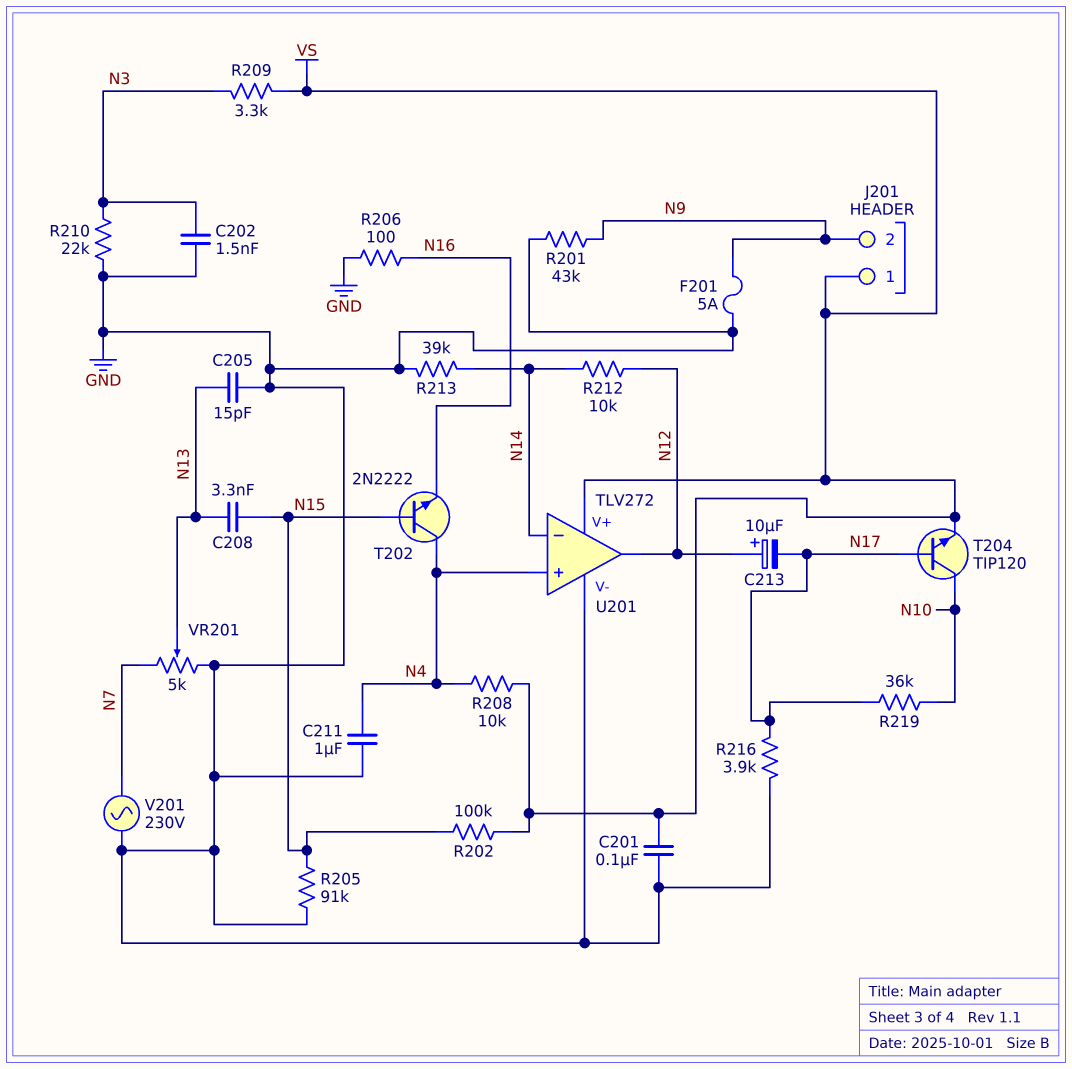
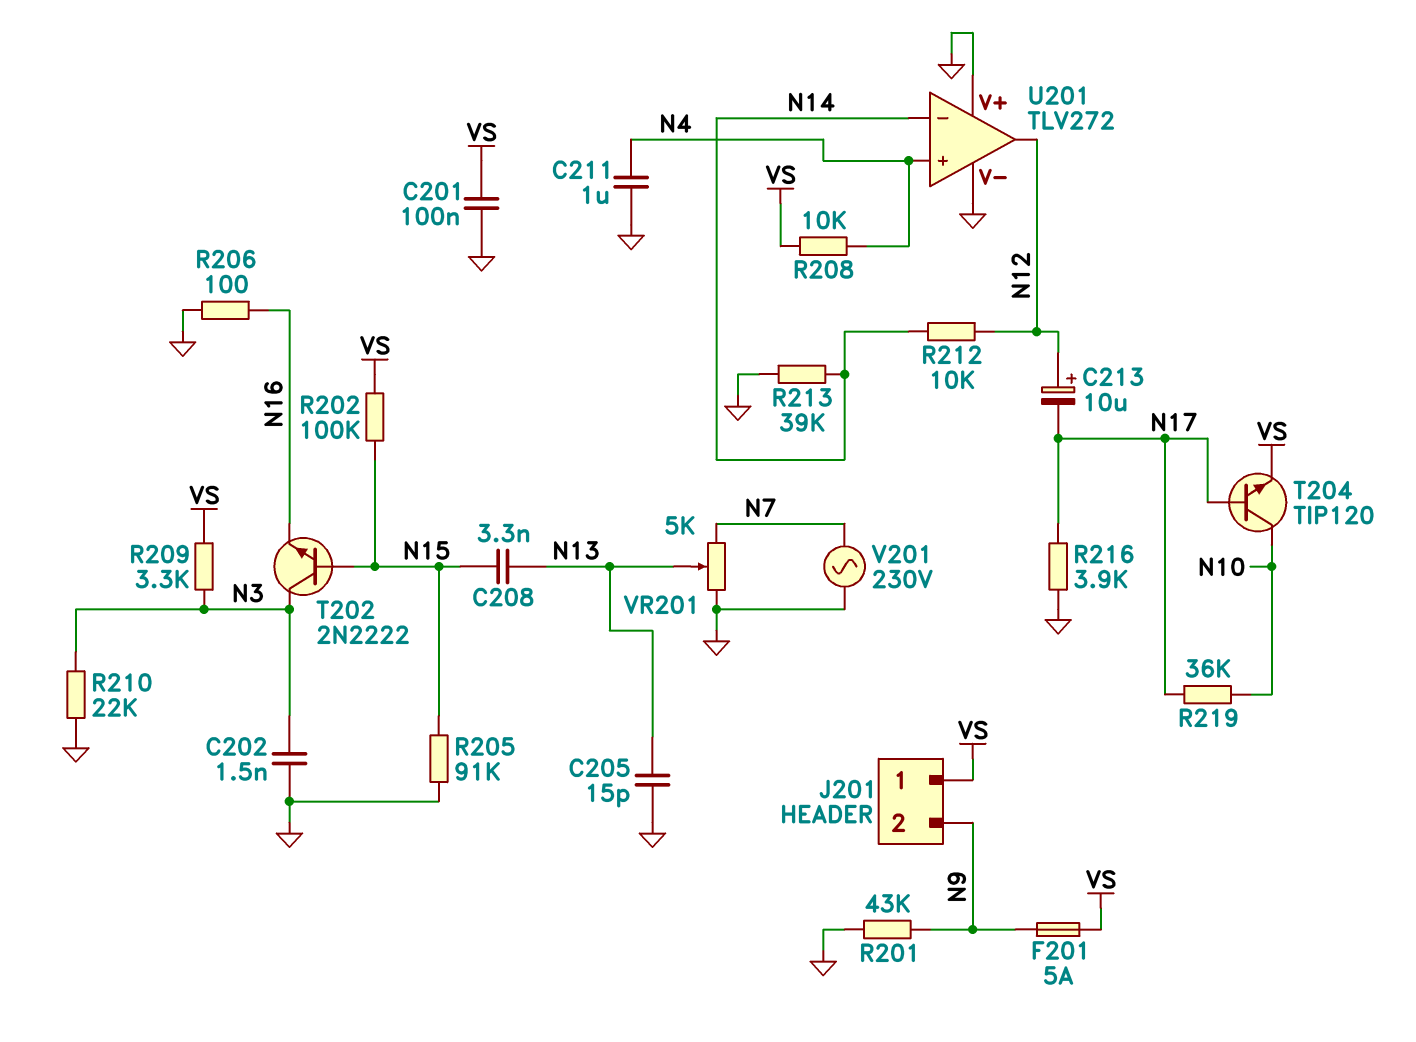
F201: 5A (GND, N9) -> 5A (N9, VS)
T202: NPN 2N2222 (B N15, C N4, E N16) -> NPN 2N2222 (B N15, C N3, E N16)
U201 pin V+: VS -> GND

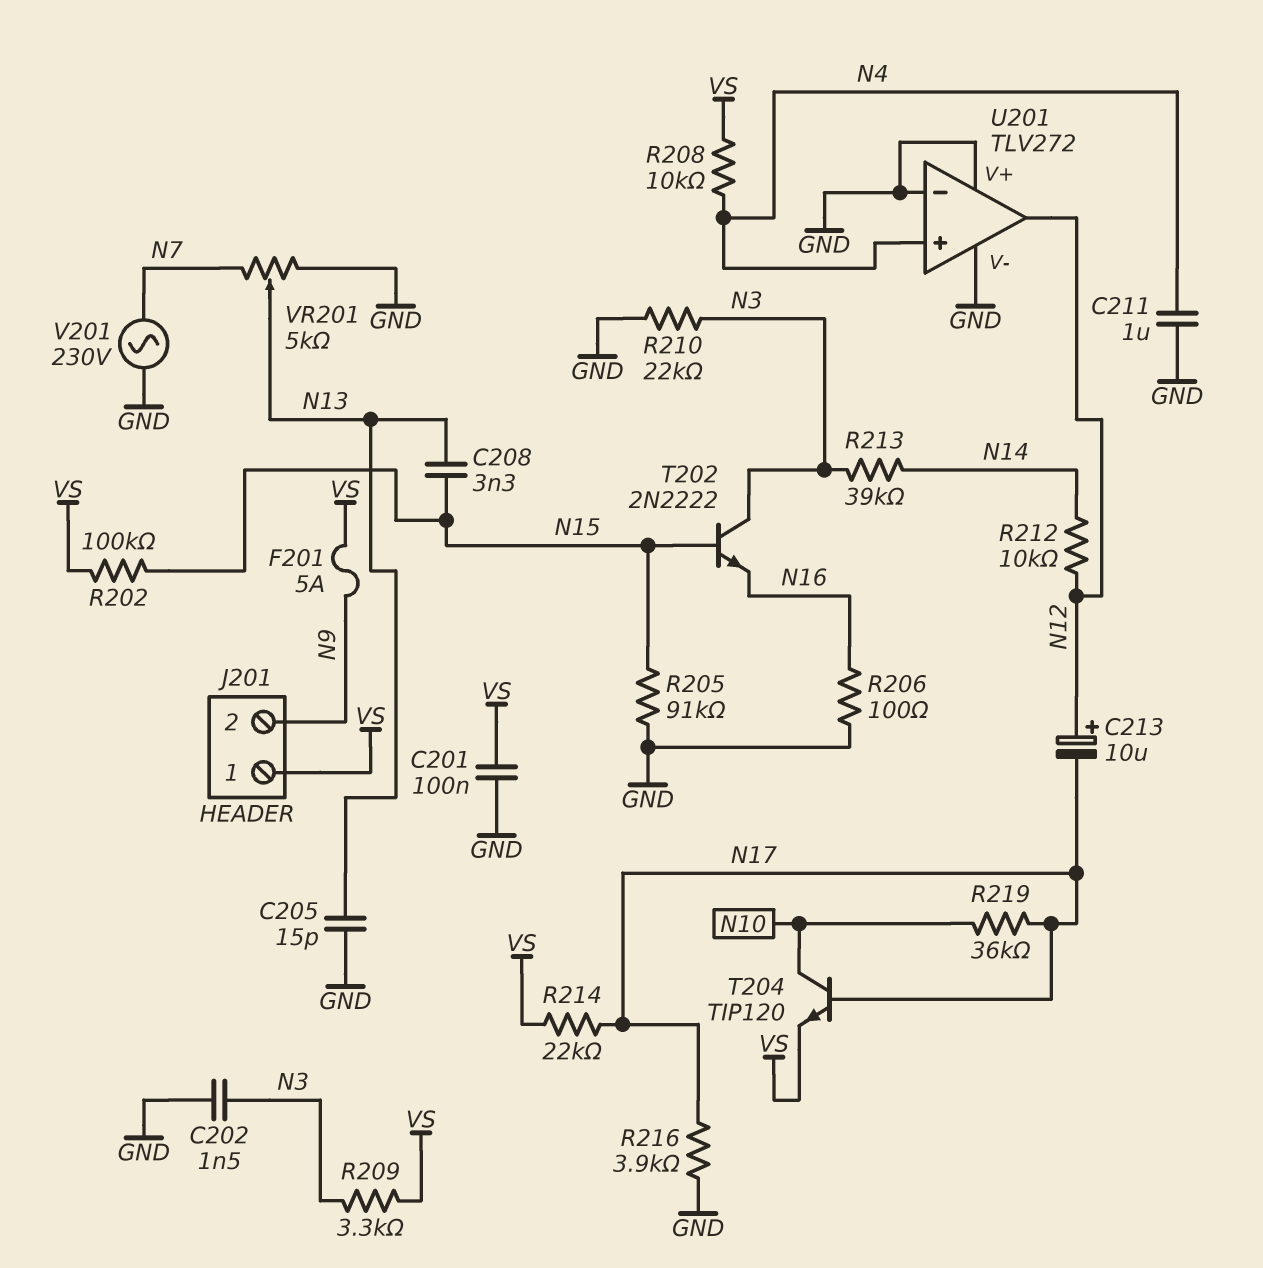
R201: 43k (GND, N9) -> none
R213: 39k (GND, N14) -> 39k (N3, N14)
R214: none -> 22k (N17, VS)
U201 pin in-: N14 -> GND

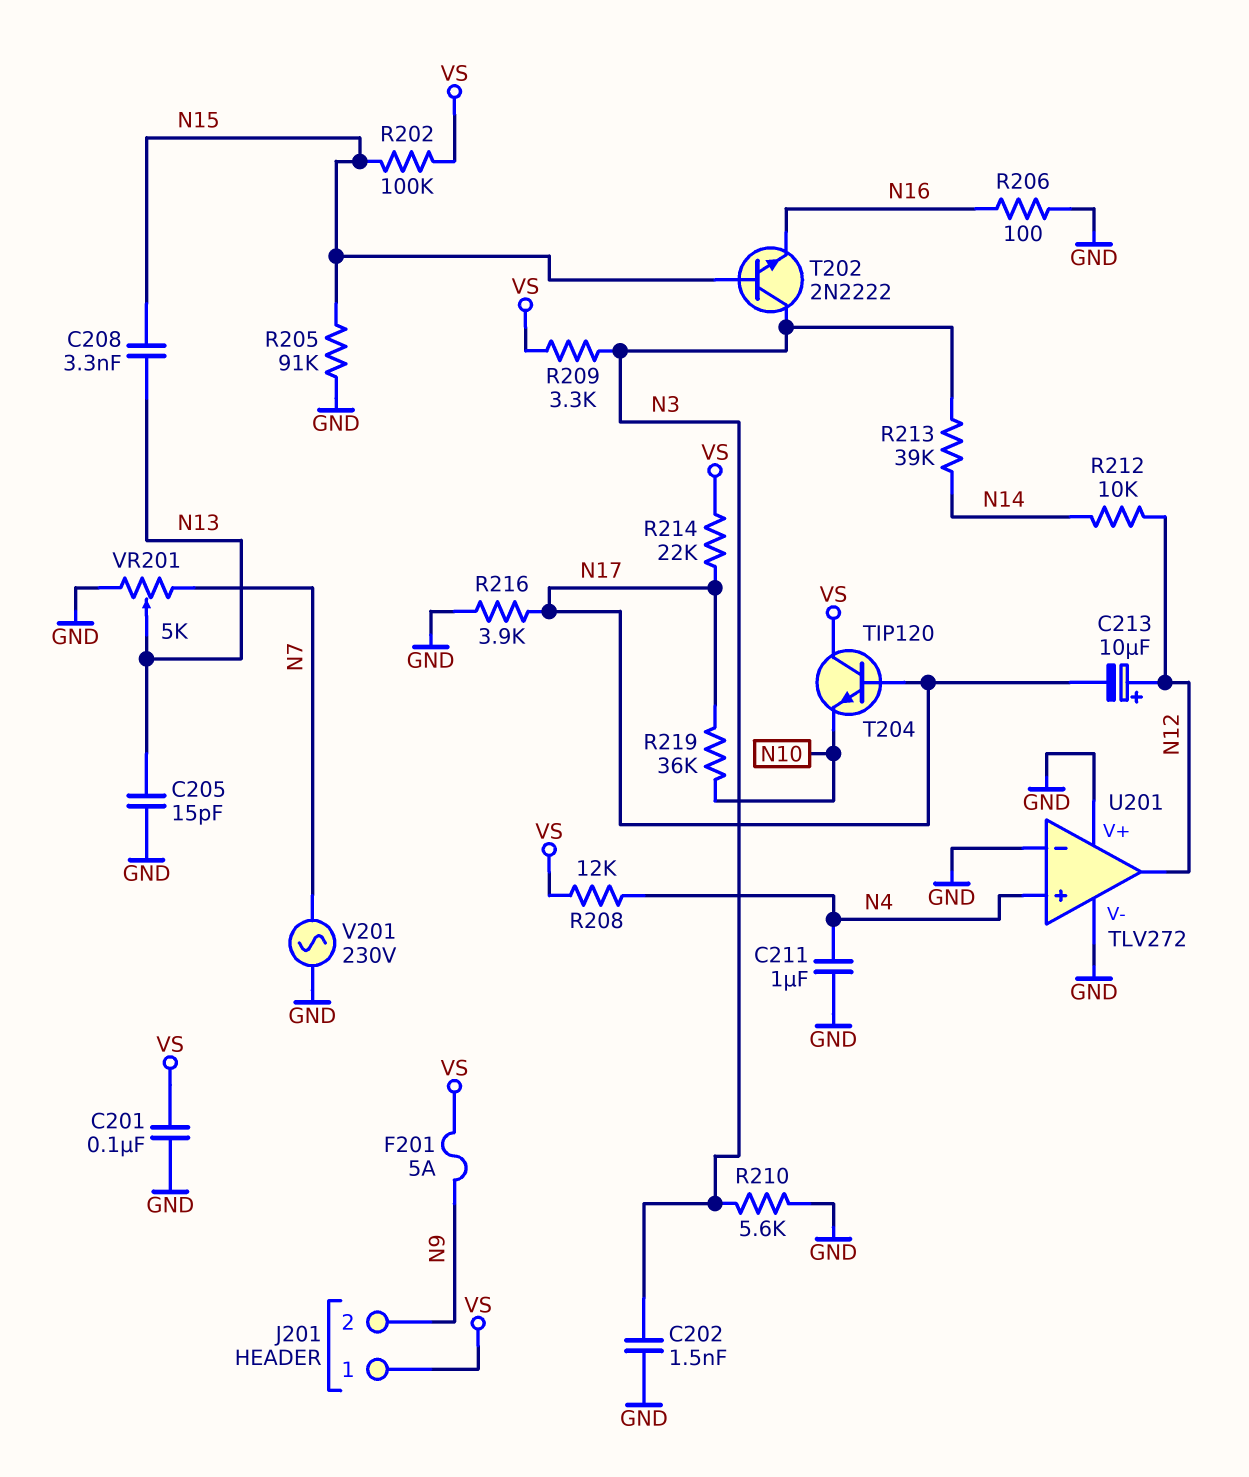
R208: 10k (N4, VS) -> 12k (N4, VS)
R210: 22k (GND, N3) -> 5.6k (GND, N3)
T204: NPN TIP120 (B N17, C N10, E VS) -> NPN TIP120 (B N17, C VS, E N10)

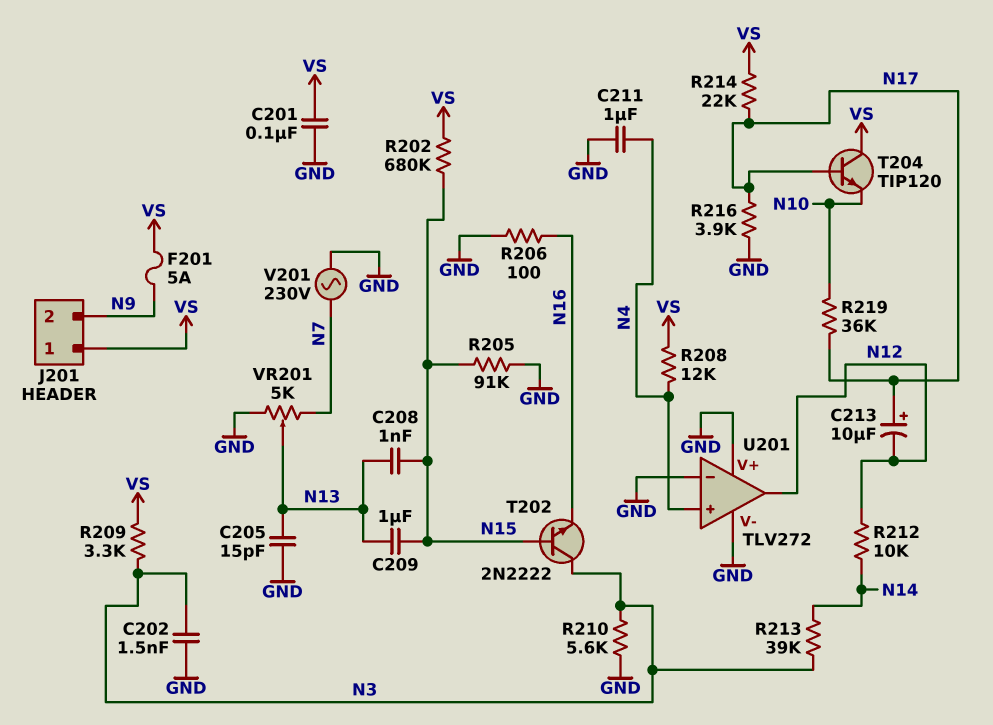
C208: 3.3nF (N13, N15) -> 1nF (N13, N15)
C209: none -> 1uF (N13, N15)
C213: 10uF (plus N12, minus N17) -> 10uF (plus N17, minus N12)
R202: 100k (N15, VS) -> 680k (N15, VS)

